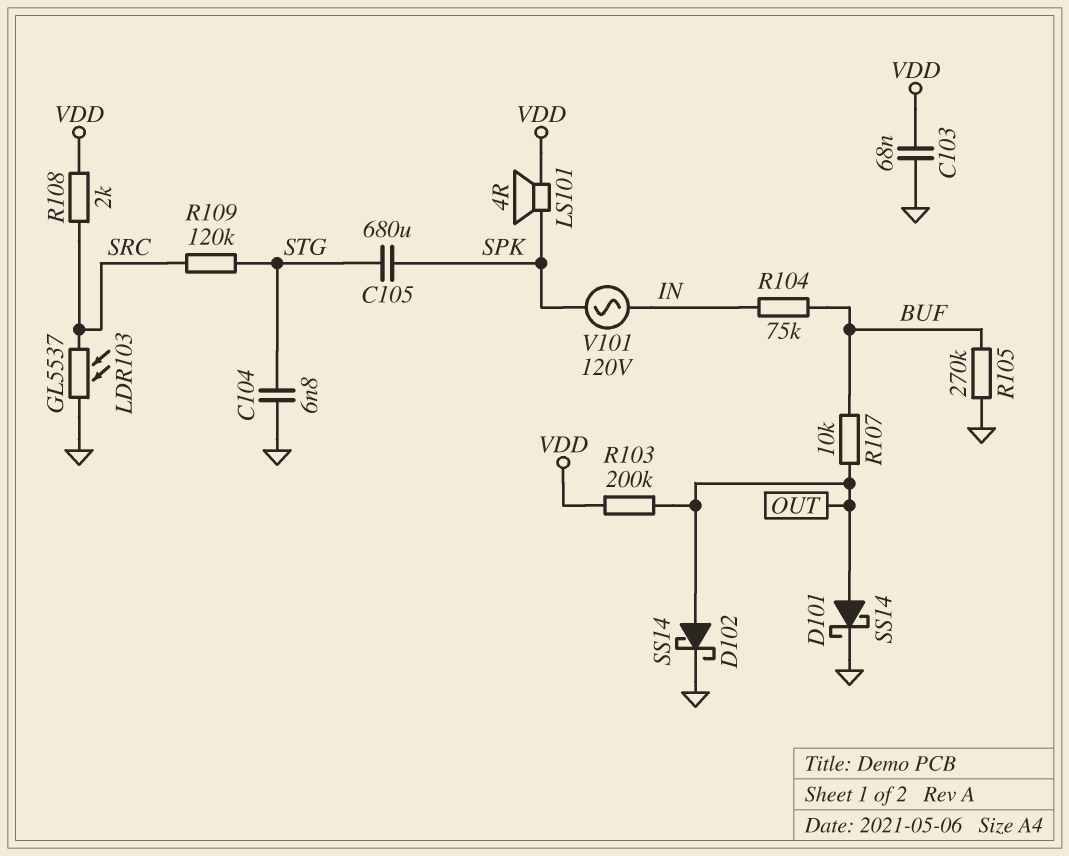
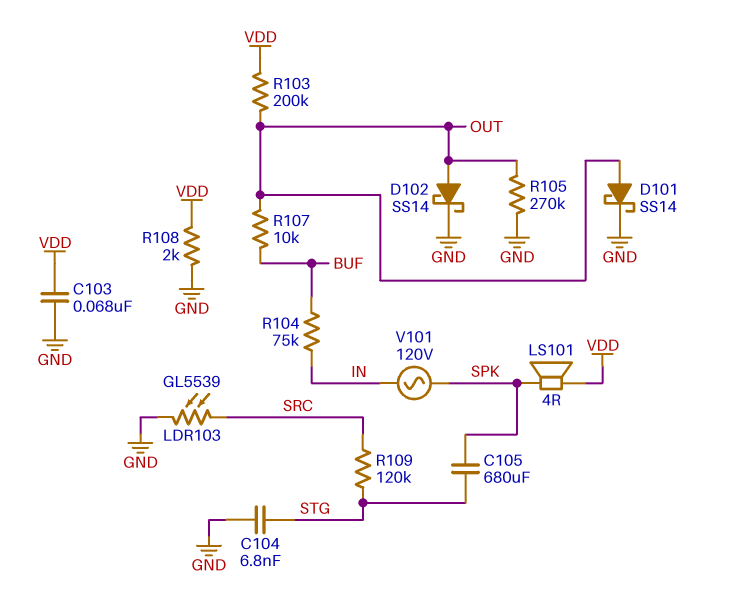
LDR103: GL5537 (GND, SRC) -> GL5539 (GND, SRC)
R105: 270k (BUF, GND) -> 270k (GND, OUT)
R108: 2k (SRC, VDD) -> 2k (GND, VDD)

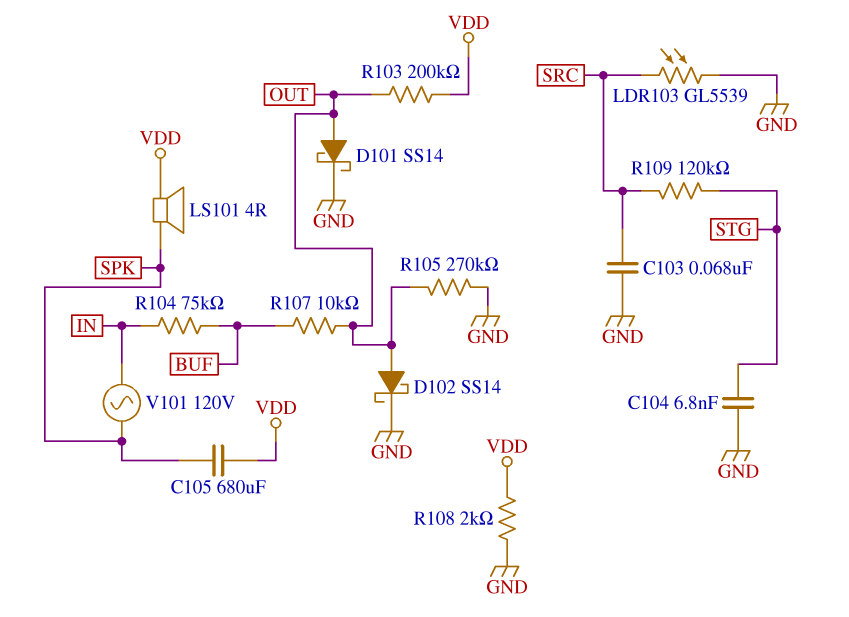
C103: 68nF (GND, VDD) -> 68nF (GND, SRC)
C105: 680uF (SPK, STG) -> 680uF (SPK, VDD)

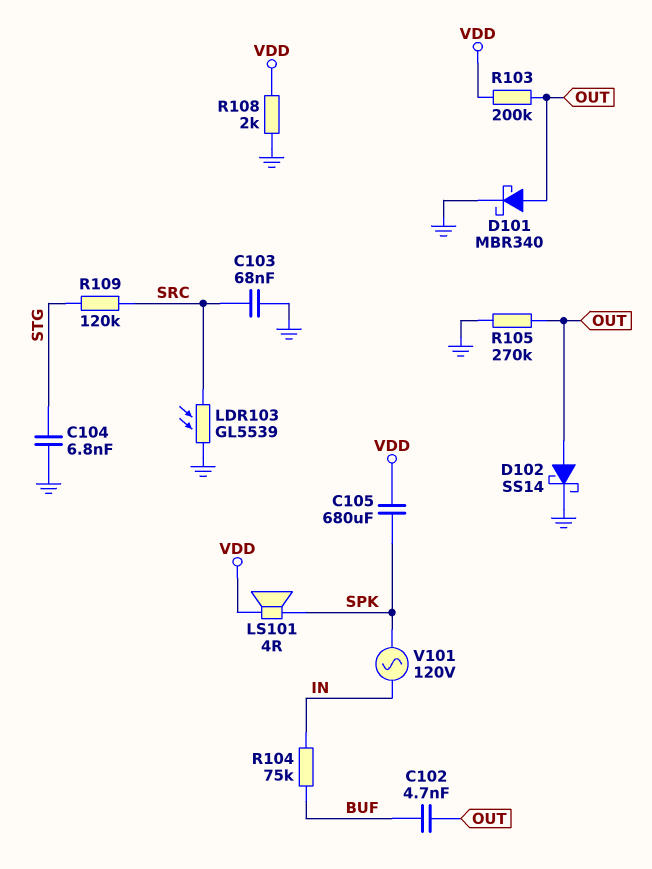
C102: none -> 4.7nF (BUF, OUT)
D101: schottky SS14 (A OUT, K GND) -> schottky MBR340 (A OUT, K GND)
R107: 10k (BUF, OUT) -> none

